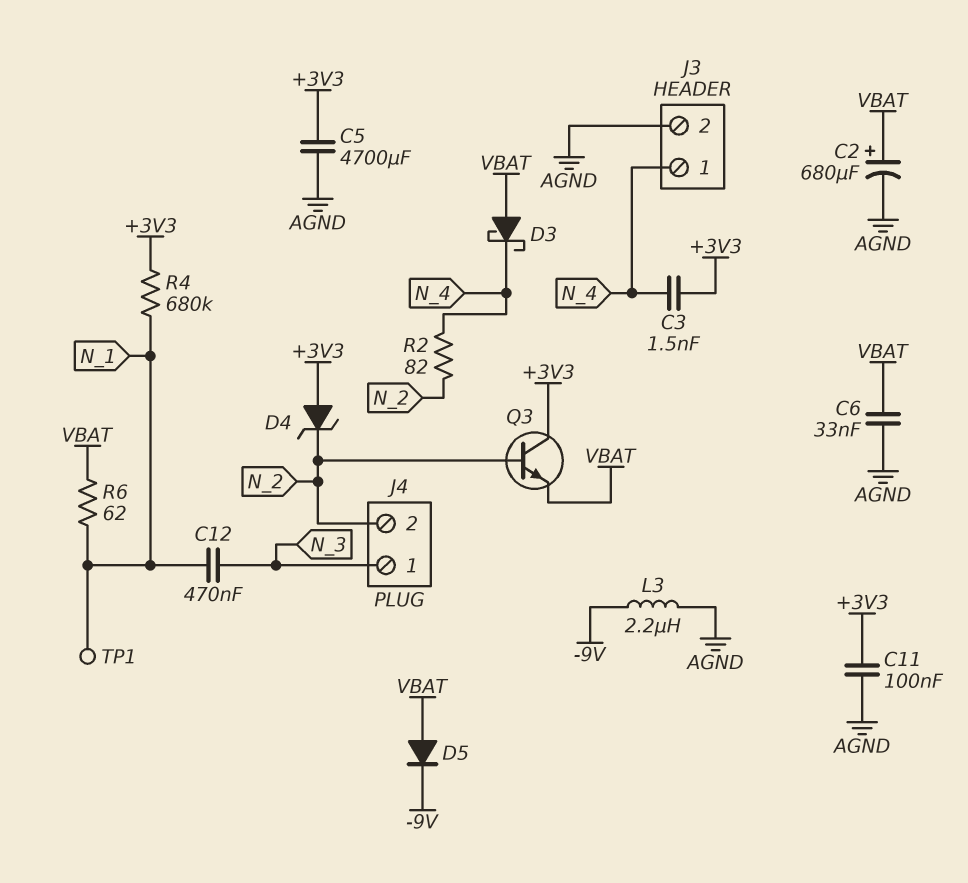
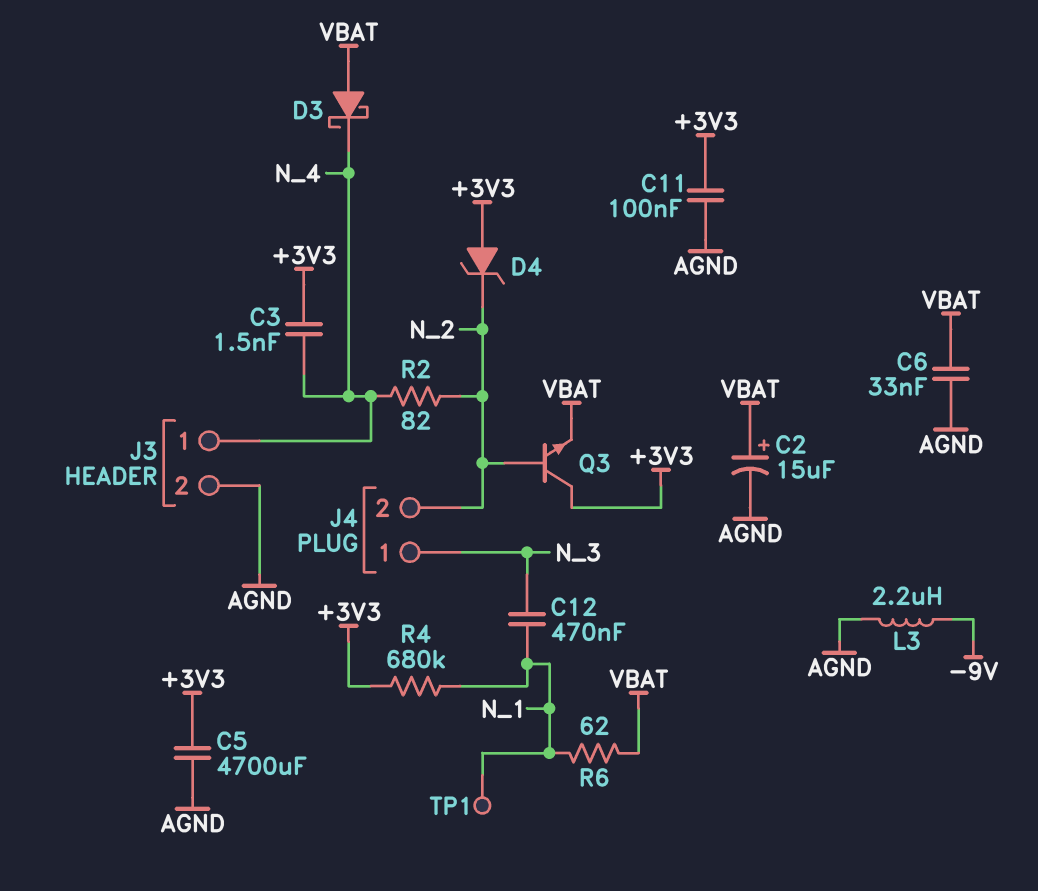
C2: 680uF (plus VBAT, minus AGND) -> 15uF (plus VBAT, minus AGND)
D5: diode (A VBAT, K -9V) -> none

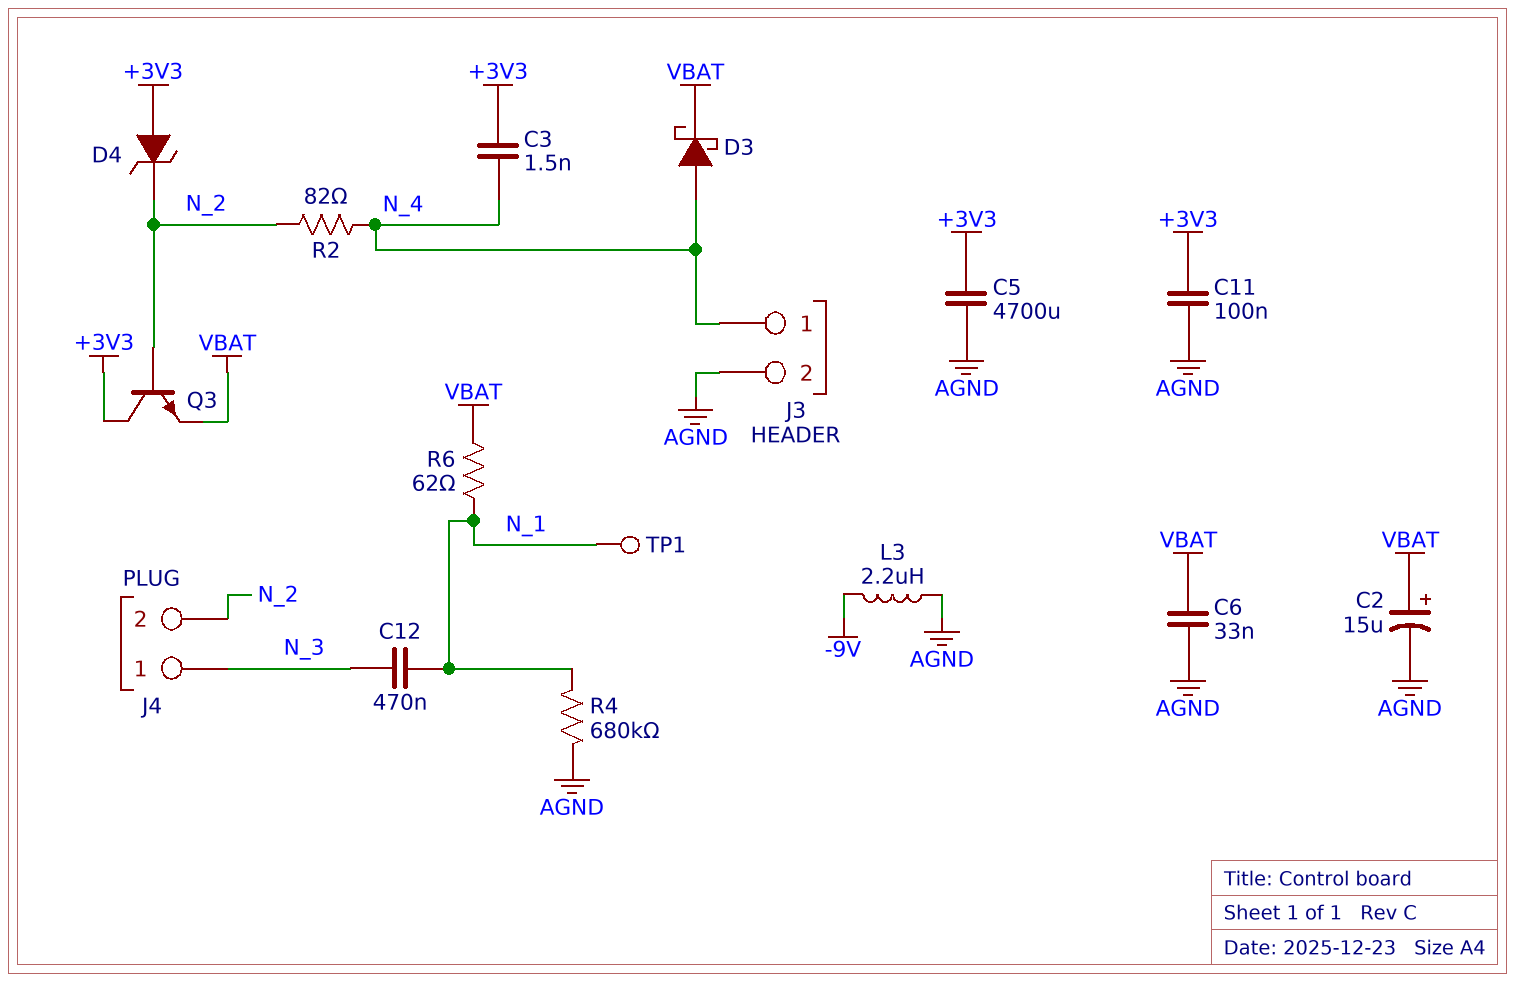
D3: schottky (A VBAT, K N_4) -> schottky (A N_4, K VBAT)
R4: 680k (+3V3, N_1) -> 680k (AGND, N_1)

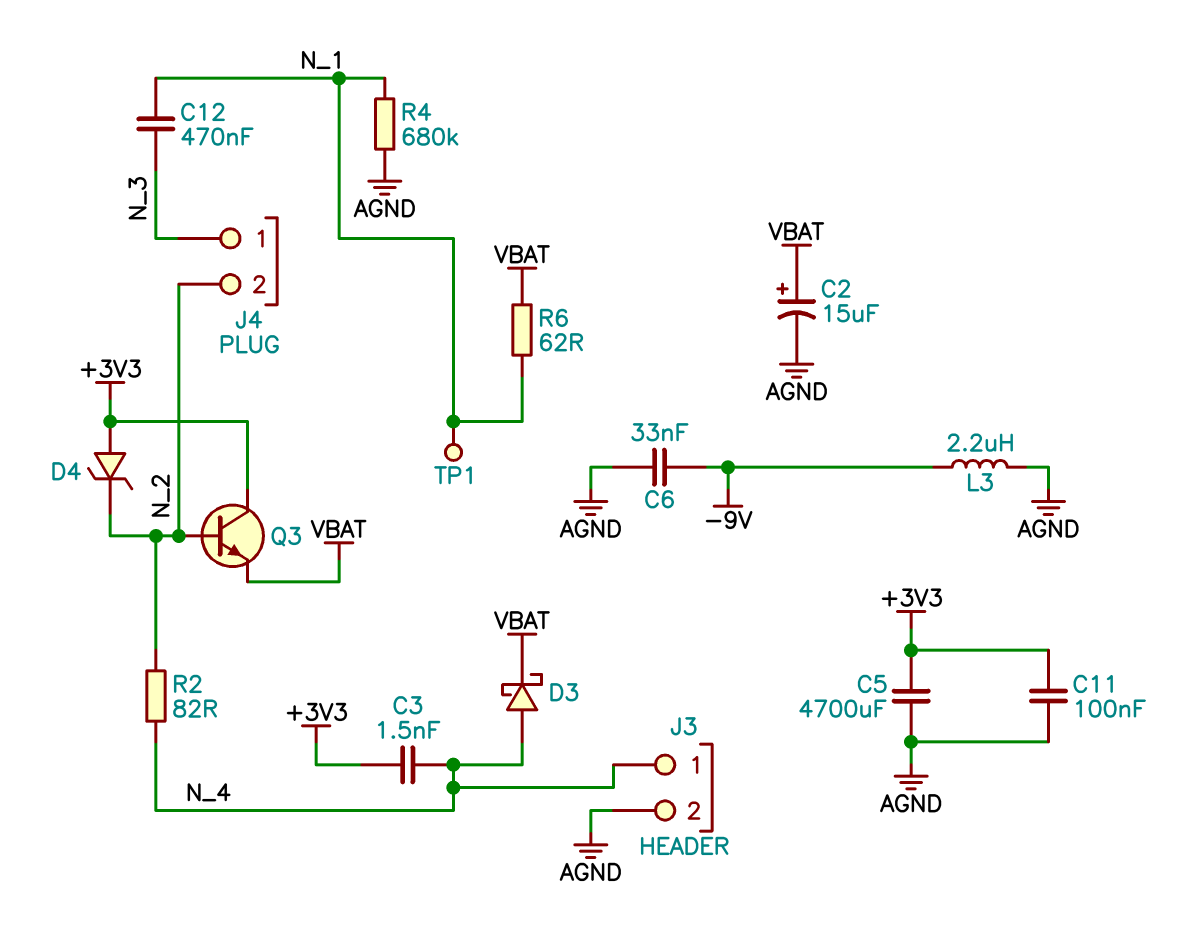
C6: 33nF (AGND, VBAT) -> 33nF (-9V, AGND)

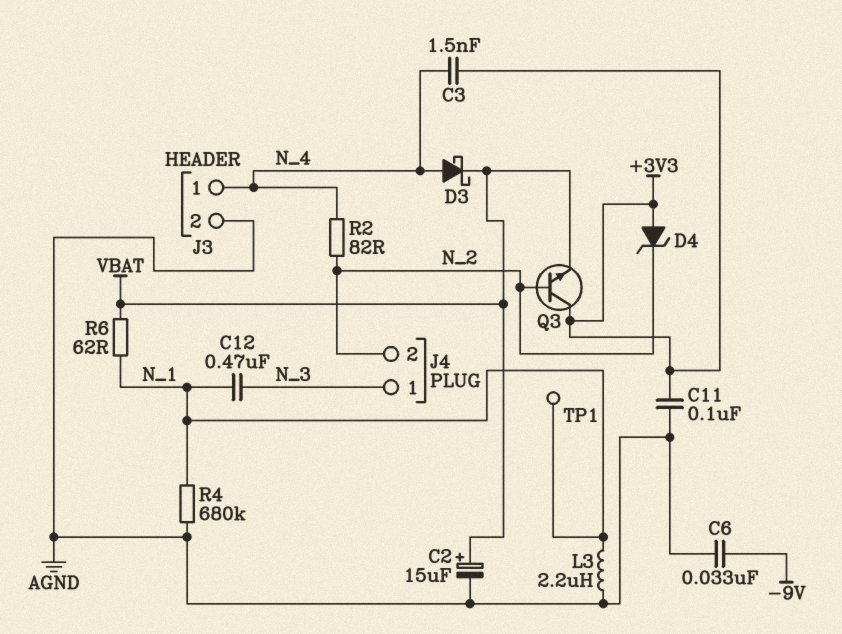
C5: 4700uF (+3V3, AGND) -> none
L3: 2.2uH (-9V, AGND) -> 2.2uH (AGND, N_1)

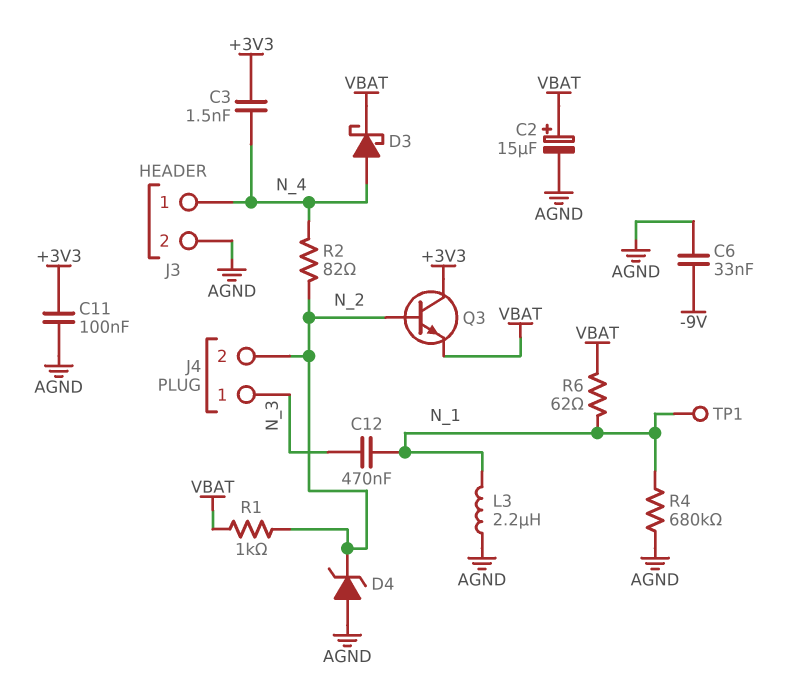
D4: zener (A +3V3, K N_2) -> zener (A AGND, K N_2)
R1: none -> 1k (N_2, VBAT)

